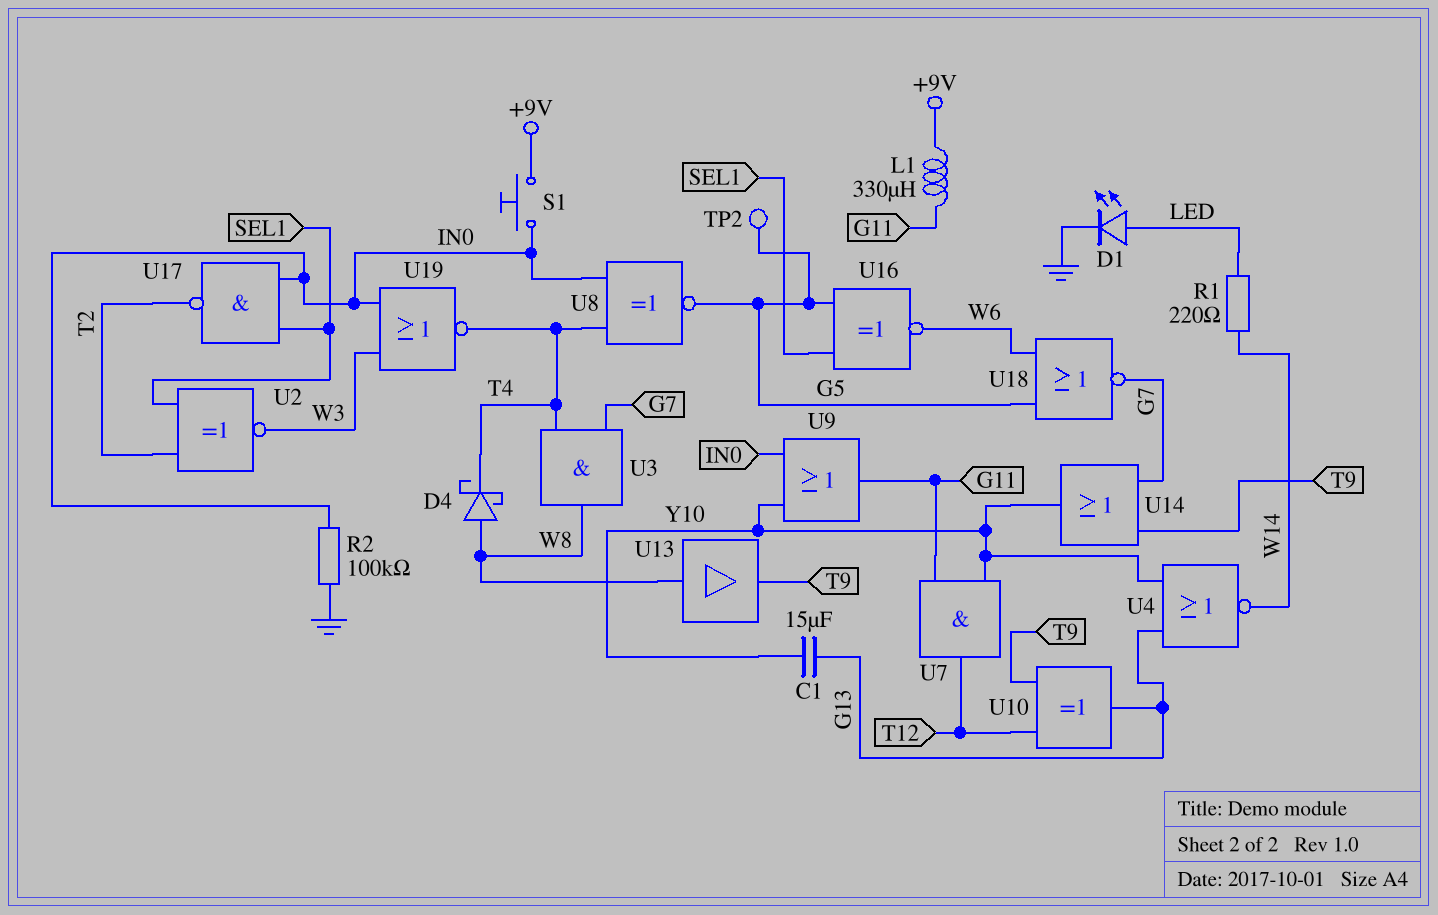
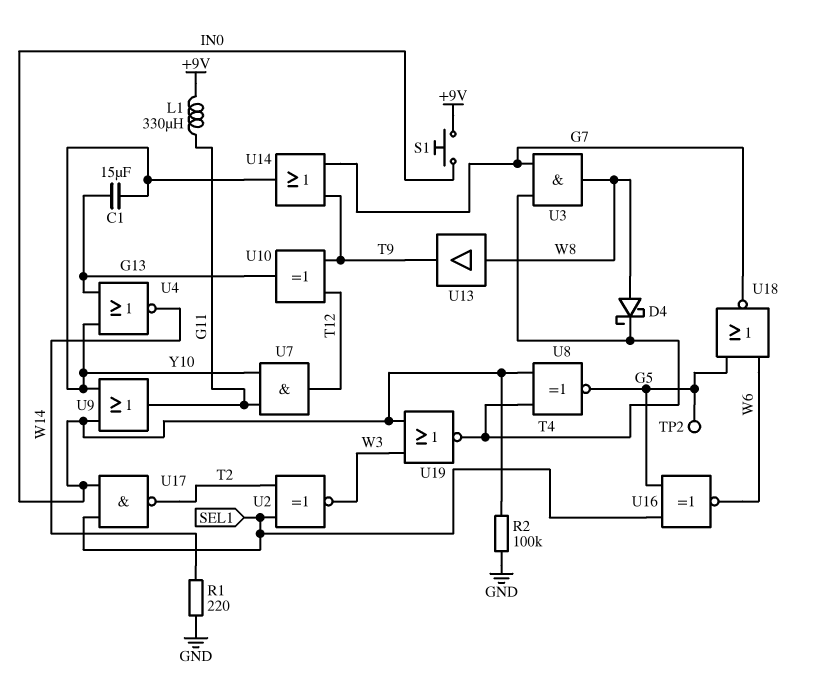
D1: LED (A LED, K GND) -> none
R1: 220 (LED, W14) -> 220 (GND, W14)

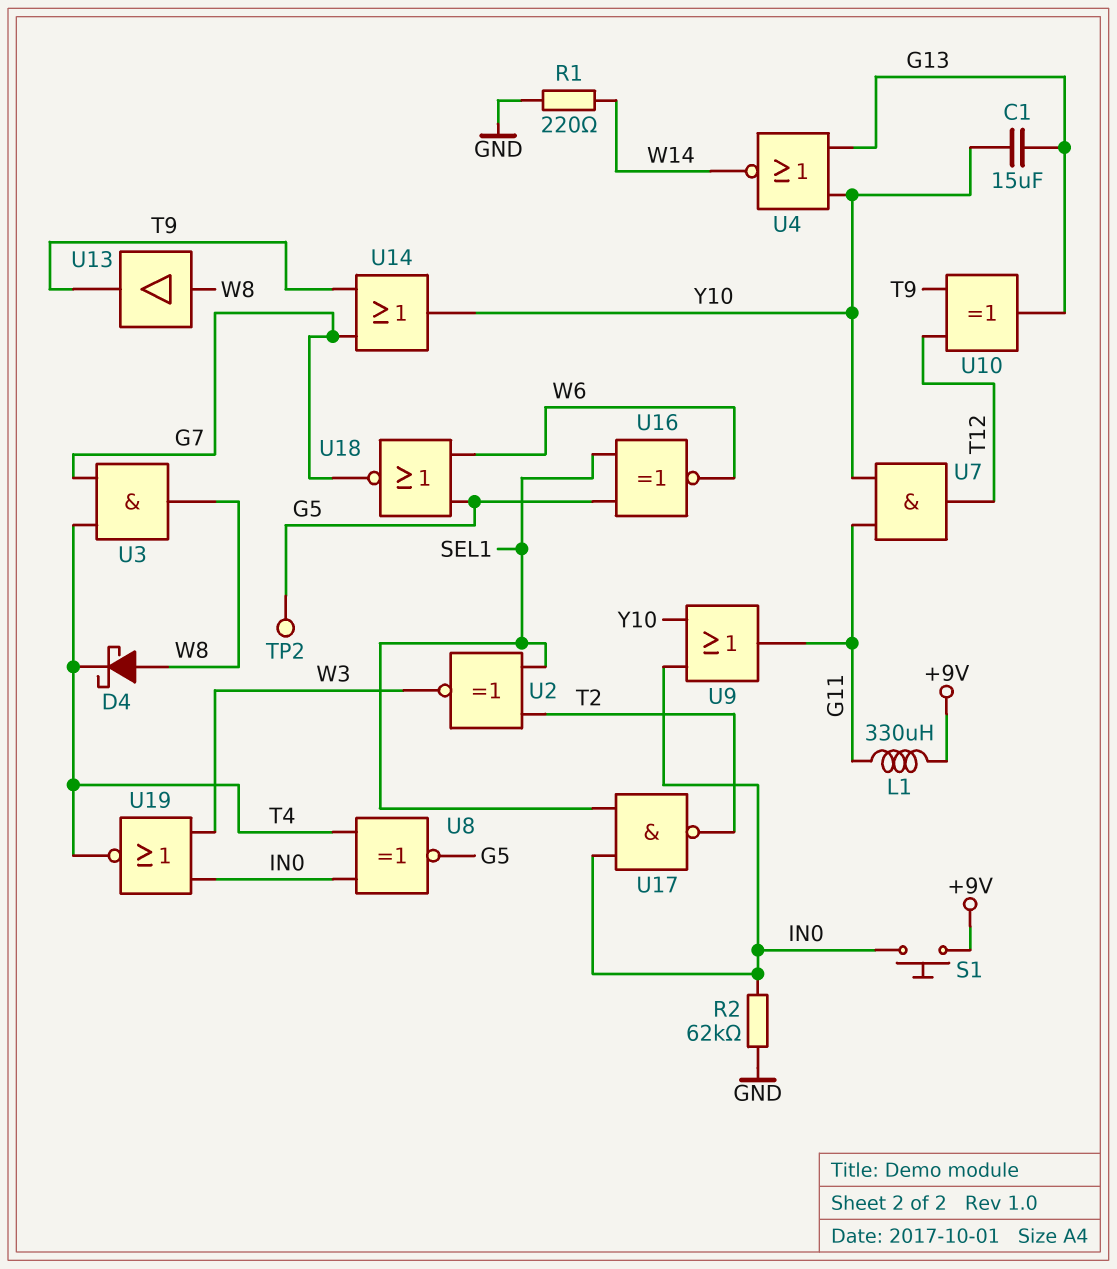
R2: 100k (GND, IN0) -> 62k (GND, IN0)

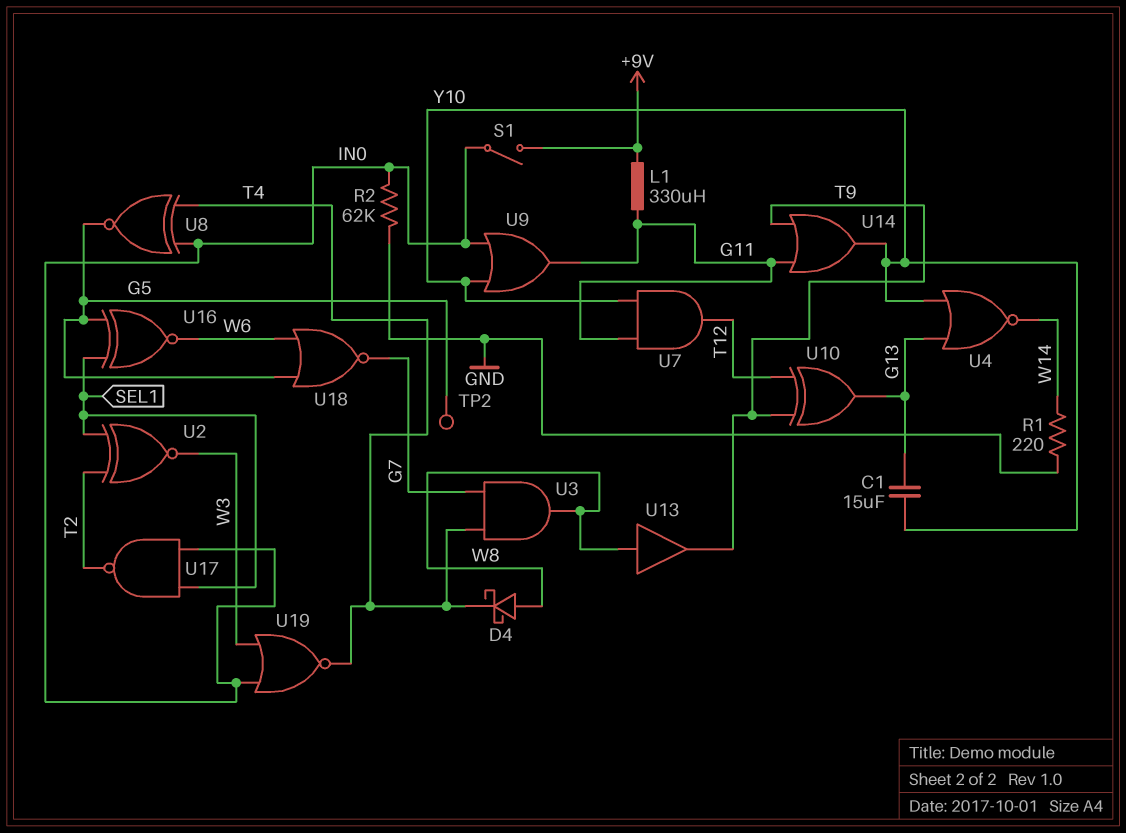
S1: button (+9V, IN0) -> switch (+9V, IN0)
U14: OR (in G7, in T9, out Y10) -> OR (in G11, in T9, out Y10)

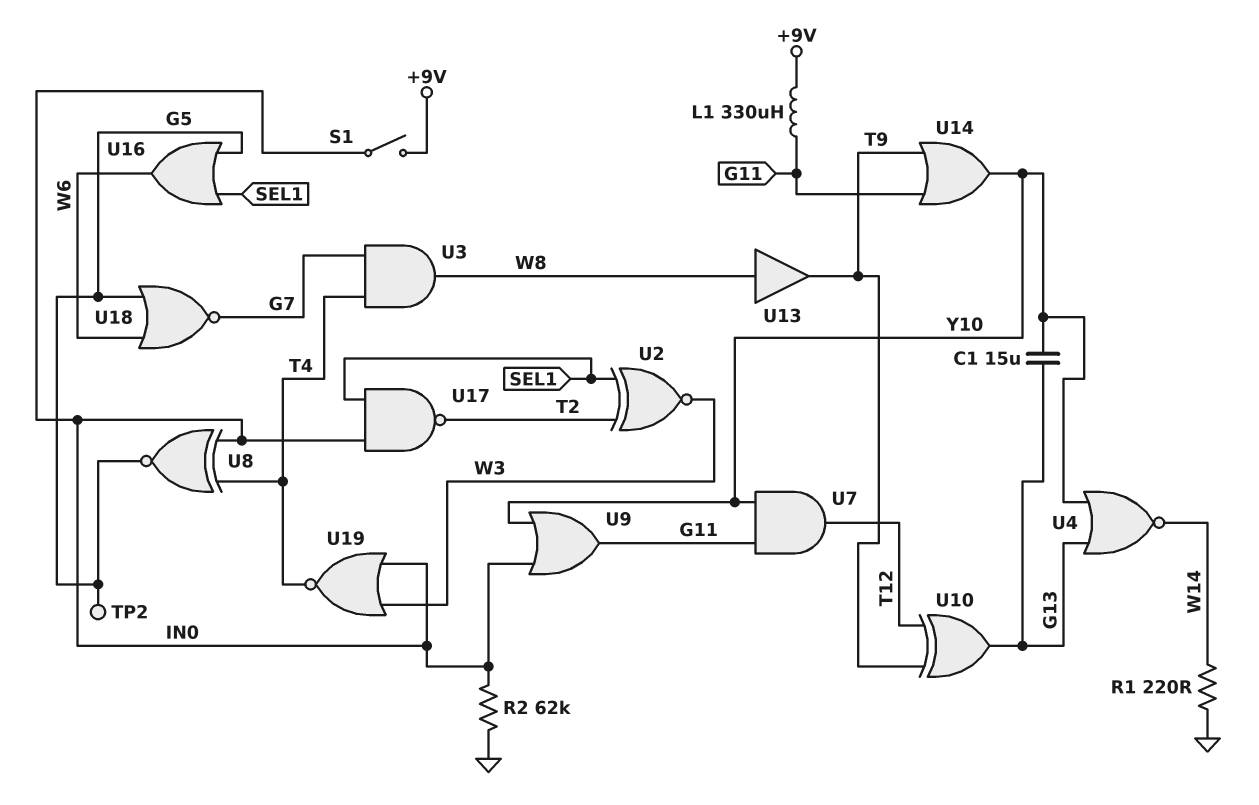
D4: schottky (A W8, K T4) -> none
U16: XNOR (in G5, in SEL1, out W6) -> OR (in G5, in SEL1, out W6)

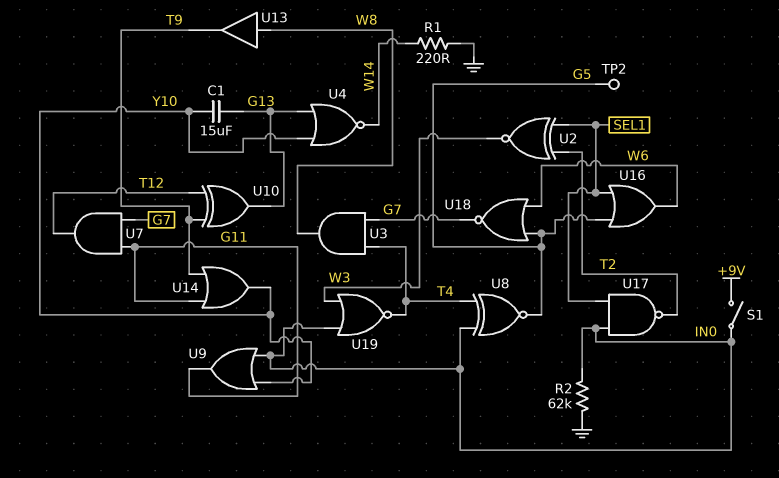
L1: 330uH (+9V, G11) -> none
U7: AND (in G11, in Y10, out T12) -> AND (in G7, in G11, out T12)

